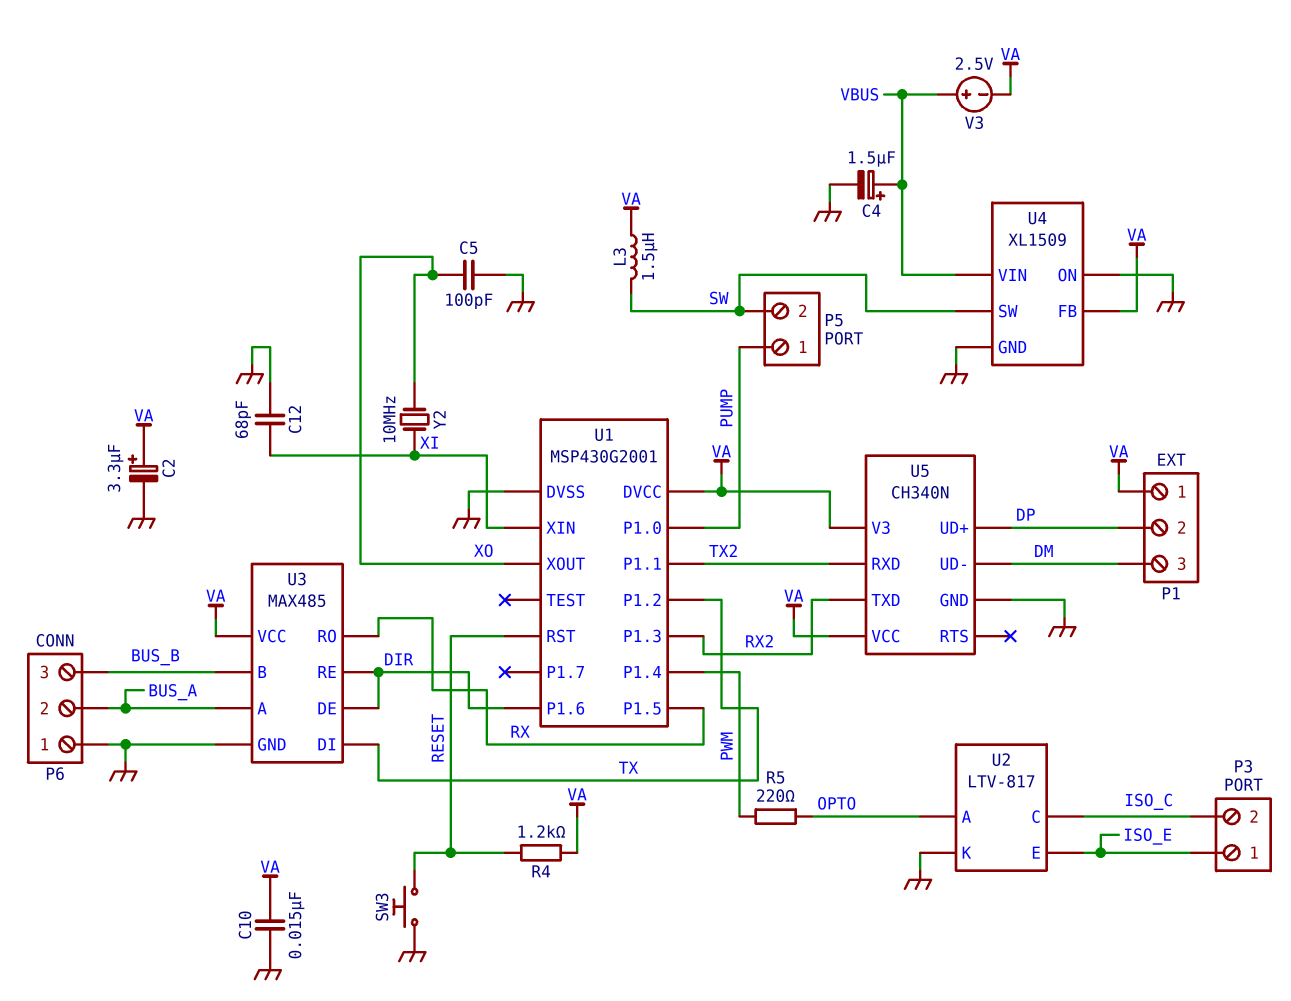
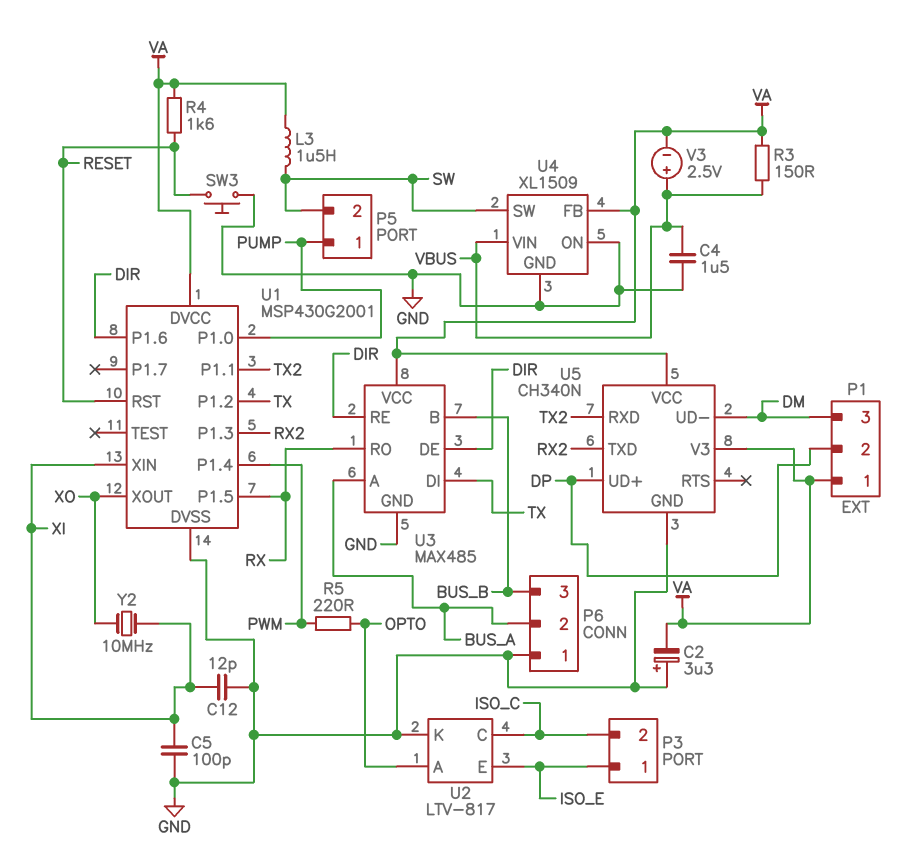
C2: 3.3uF (plus VA, minus GND) -> 3.3uF (plus GND, minus VA)
C4: 1.5uF (plus VBUS, minus GND) -> 1.5uF (GND, VBUS)
C5: 100pF (GND, XO) -> 100pF (GND, XI)
C10: 15nF (GND, VA) -> none
C12: 68pF (GND, XI) -> 12pF (GND, XI)
R3: none -> 150 (VA, VBUS)
R4: 1.2k (RESET, VA) -> 1.6k (RESET, VA)

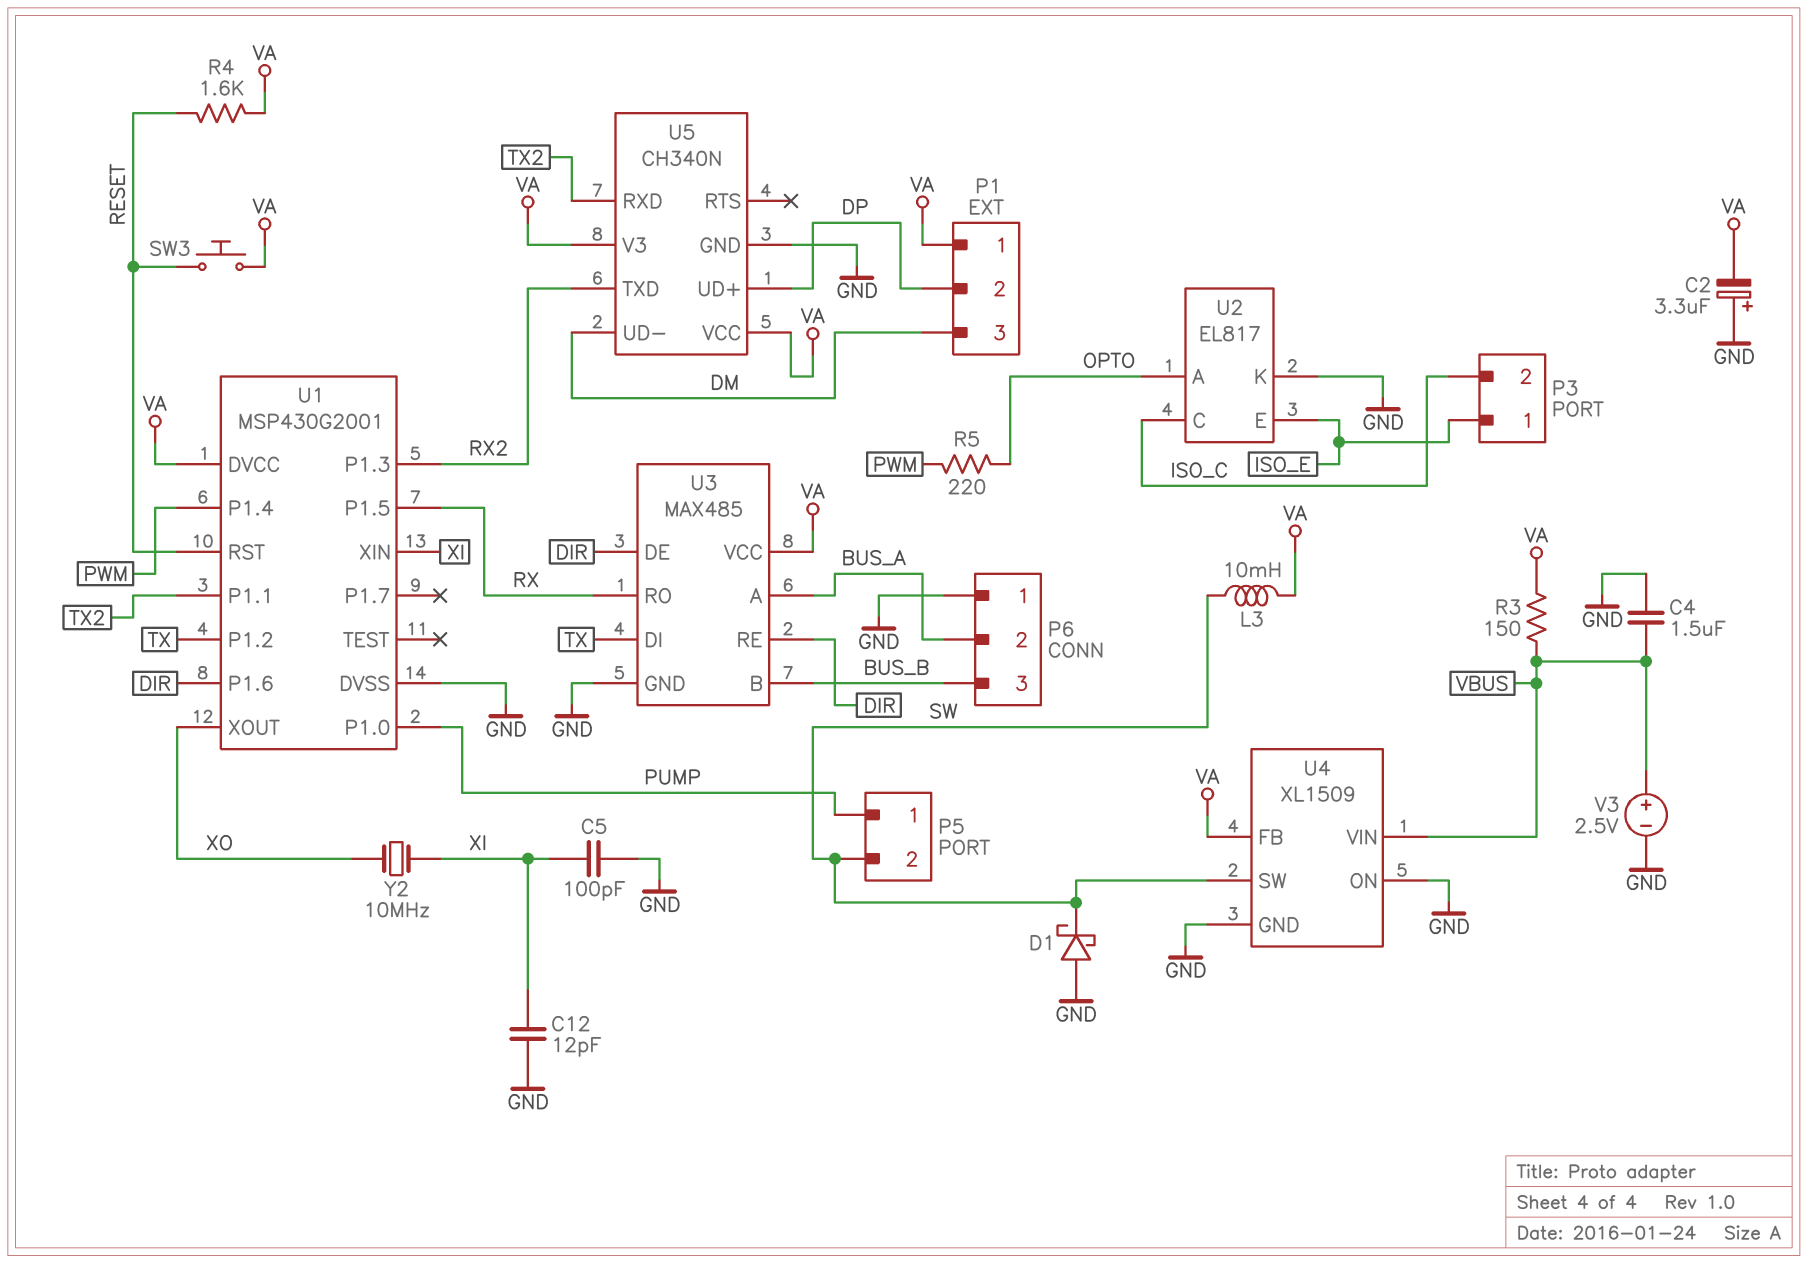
D1: none -> schottky (A GND, K SW)
L3: 1.5uH (SW, VA) -> 10mH (SW, VA)
SW3: button (GND, RESET) -> button (RESET, VA)
U2: LTV-817 -> EL817
V3: 2.5V (plus VBUS, minus VA) -> 2.5V (plus VBUS, minus GND)

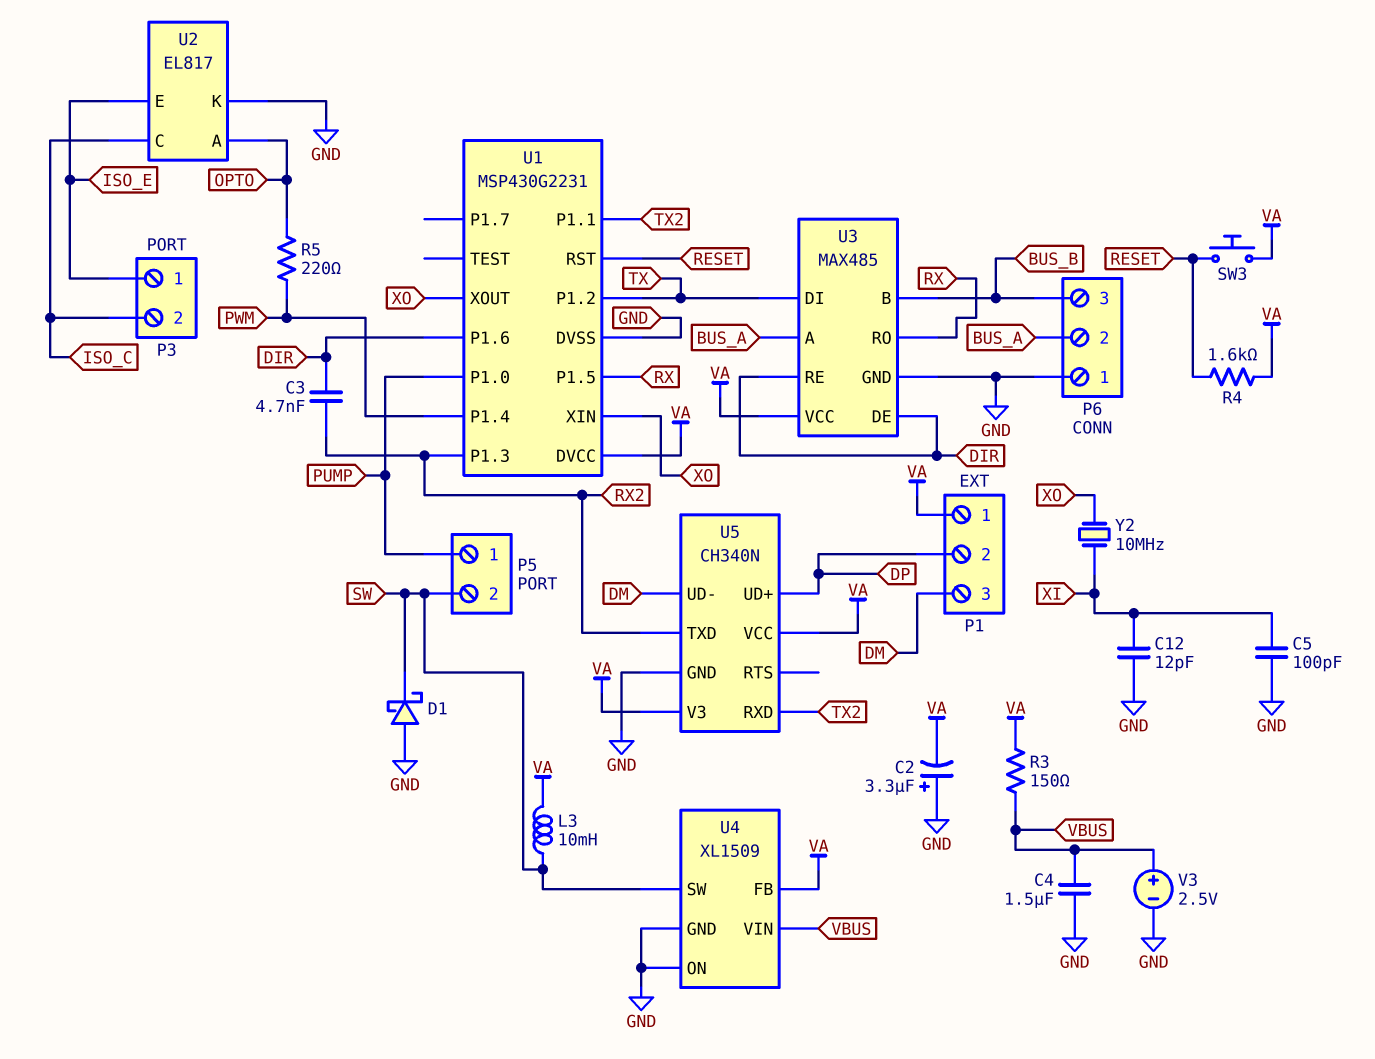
C3: none -> 4.7nF (DIR, RX2)
U1: MSP430G2001 -> MSP430G2231
U1 pin XIN: XI -> XO

